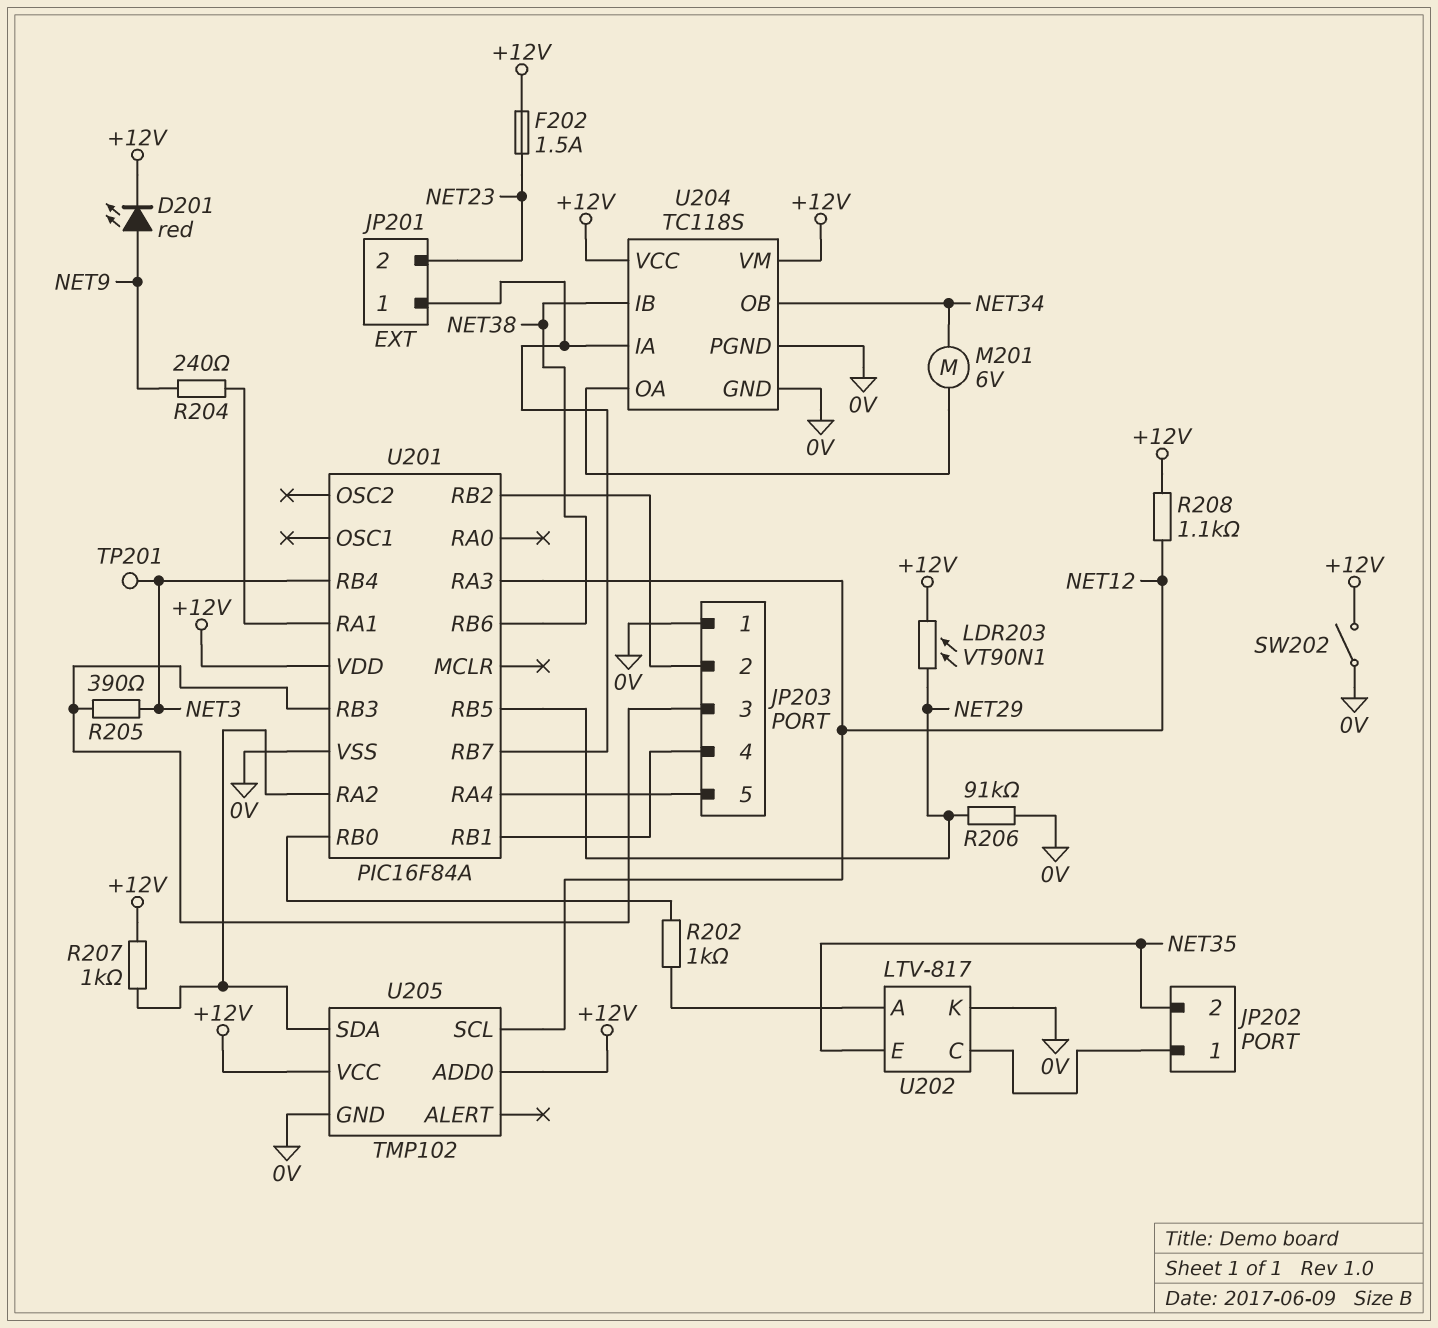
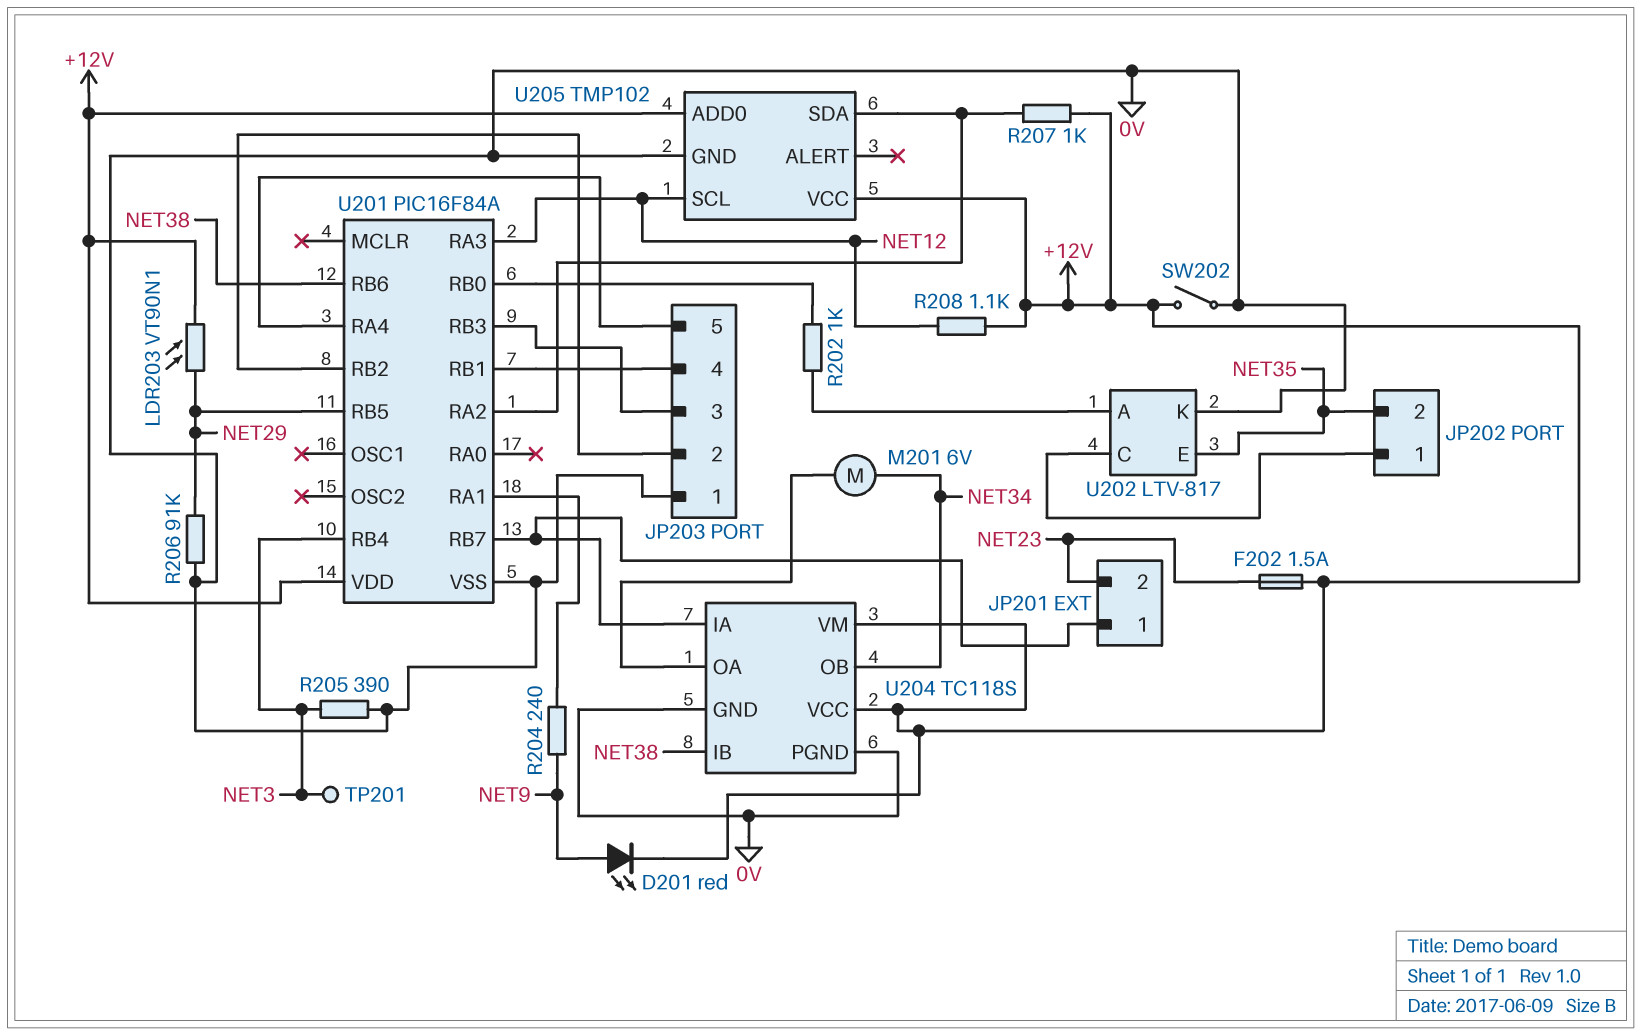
R205: 390 (JP203/3, NET3) -> 390 (0V, NET3)

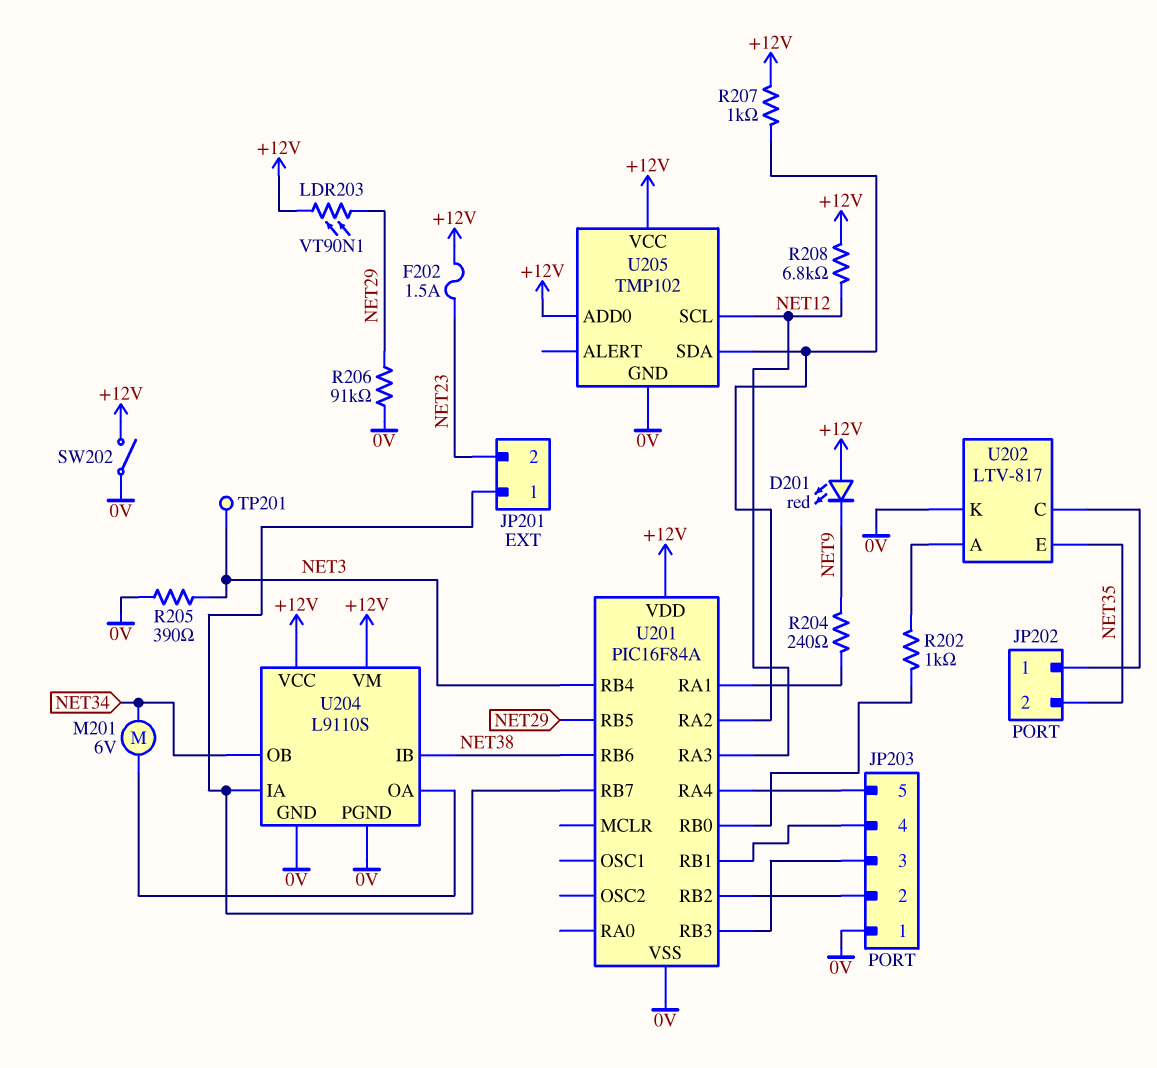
D201: LED red (A NET9, K +12V) -> LED red (A +12V, K NET9)
R208: 1.1k (+12V, NET12) -> 6.8k (+12V, NET12)
U204: TC118S -> L9110S

